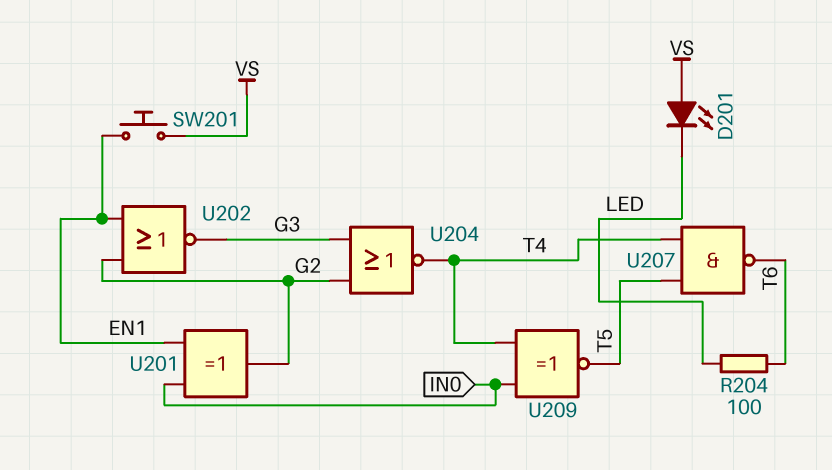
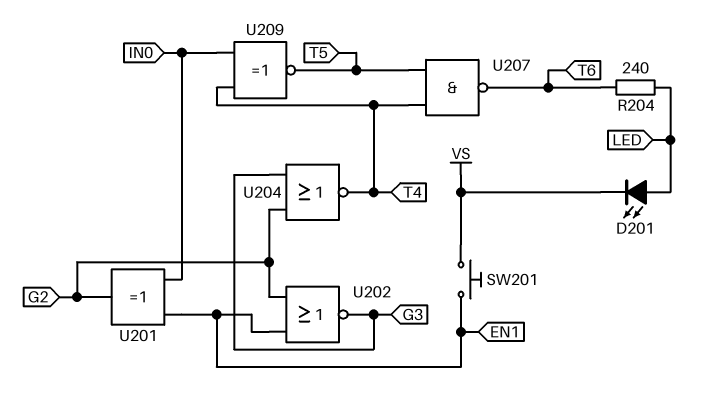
D201: LED (A VS, K LED) -> LED (A LED, K VS)
R204: 100 (LED, T6) -> 240 (LED, T6)

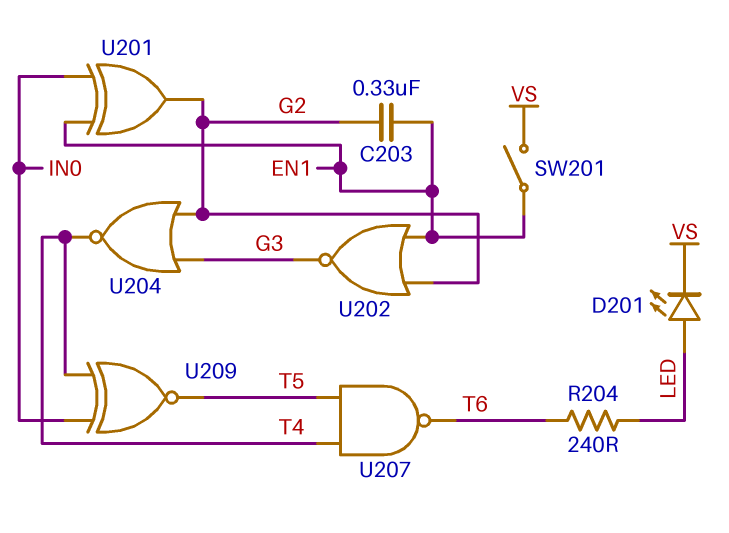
C203: none -> 330nF (EN1, G2)
SW201: button (EN1, VS) -> switch (EN1, VS)

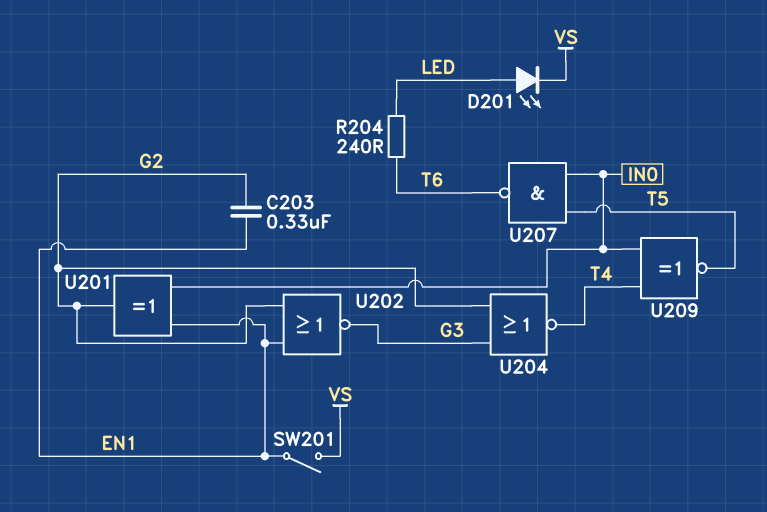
U207: NAND (in T4, in T5, out T6) -> NAND (in IN0, in T5, out T6)

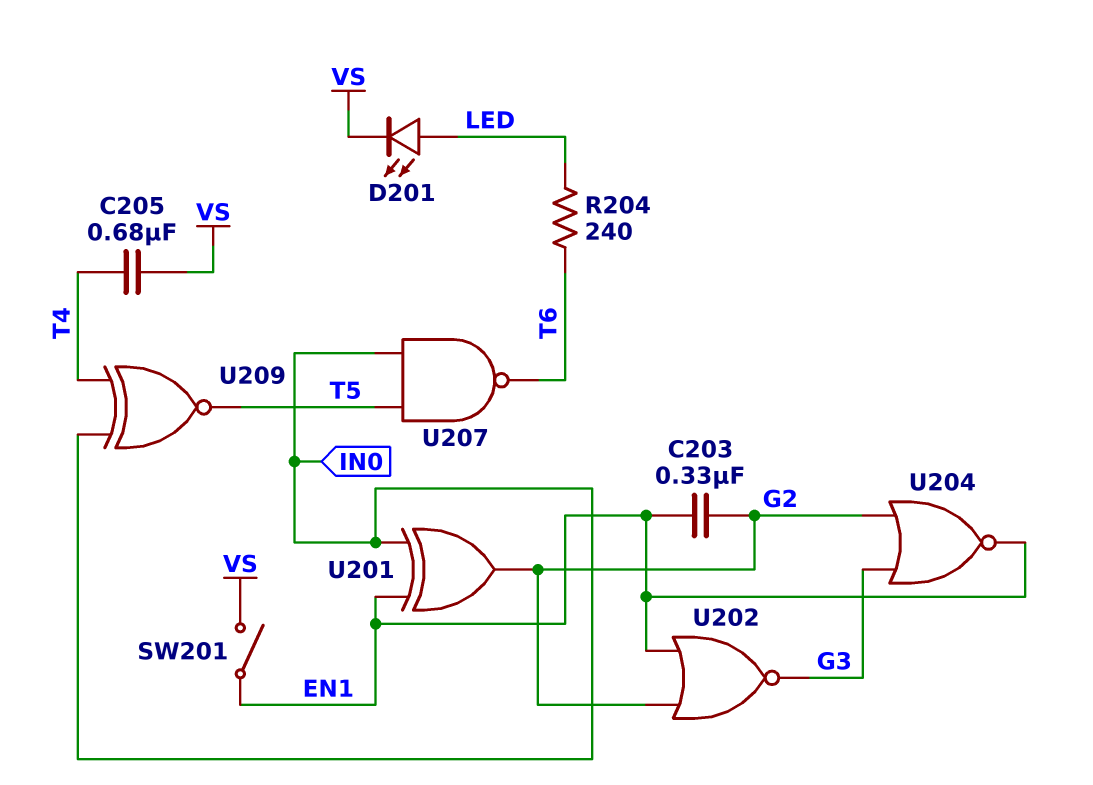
C205: none -> 680nF (T4, VS)
U204: NOR (in G2, in G3, out T4) -> NOR (in G2, in G3, out EN1)

